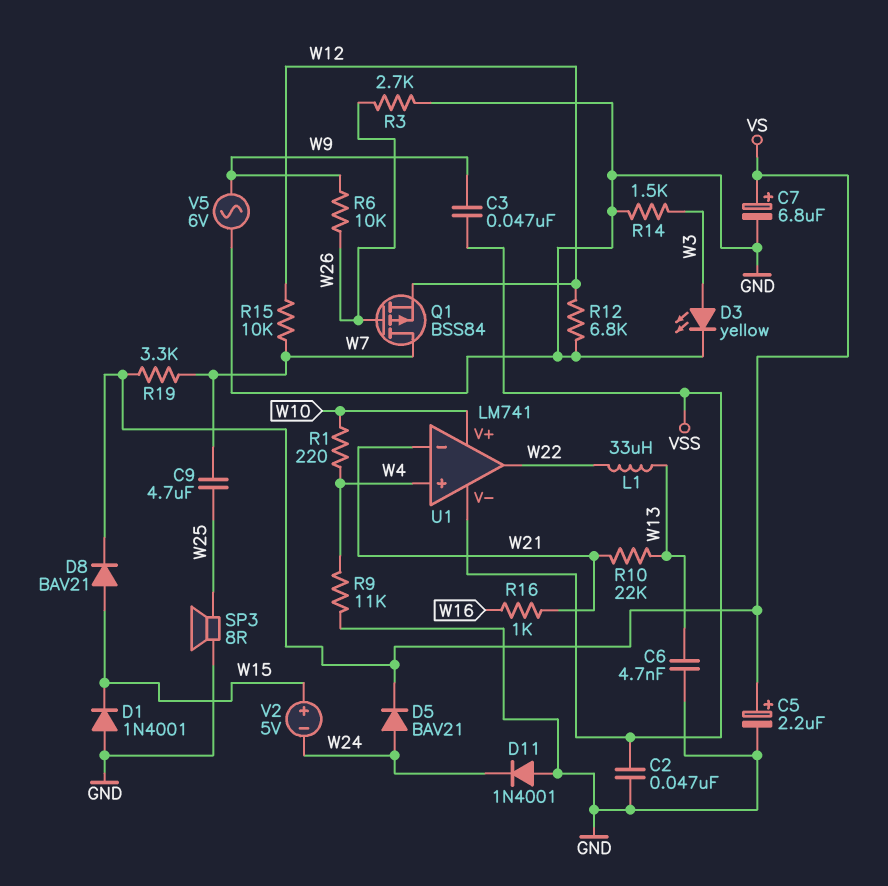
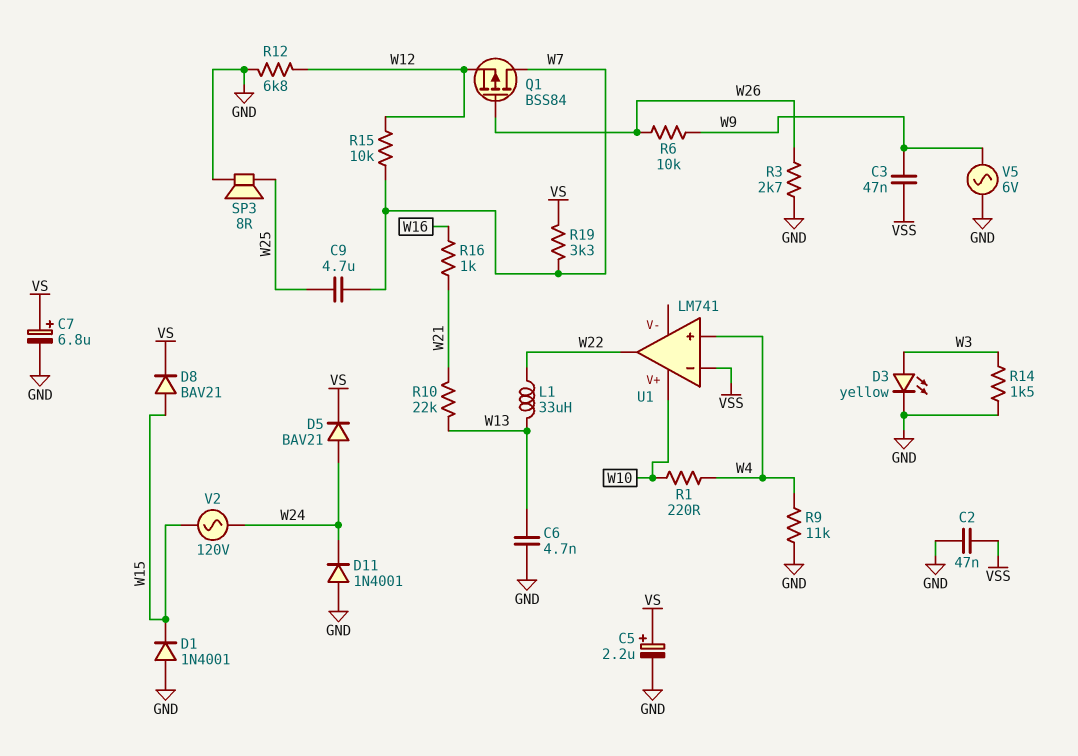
U1 pin V-: VSS -> none
U1 pin in-: W21 -> VSS
V2: 5V (plus W15, minus W24) -> AC 120V (W15, W24)

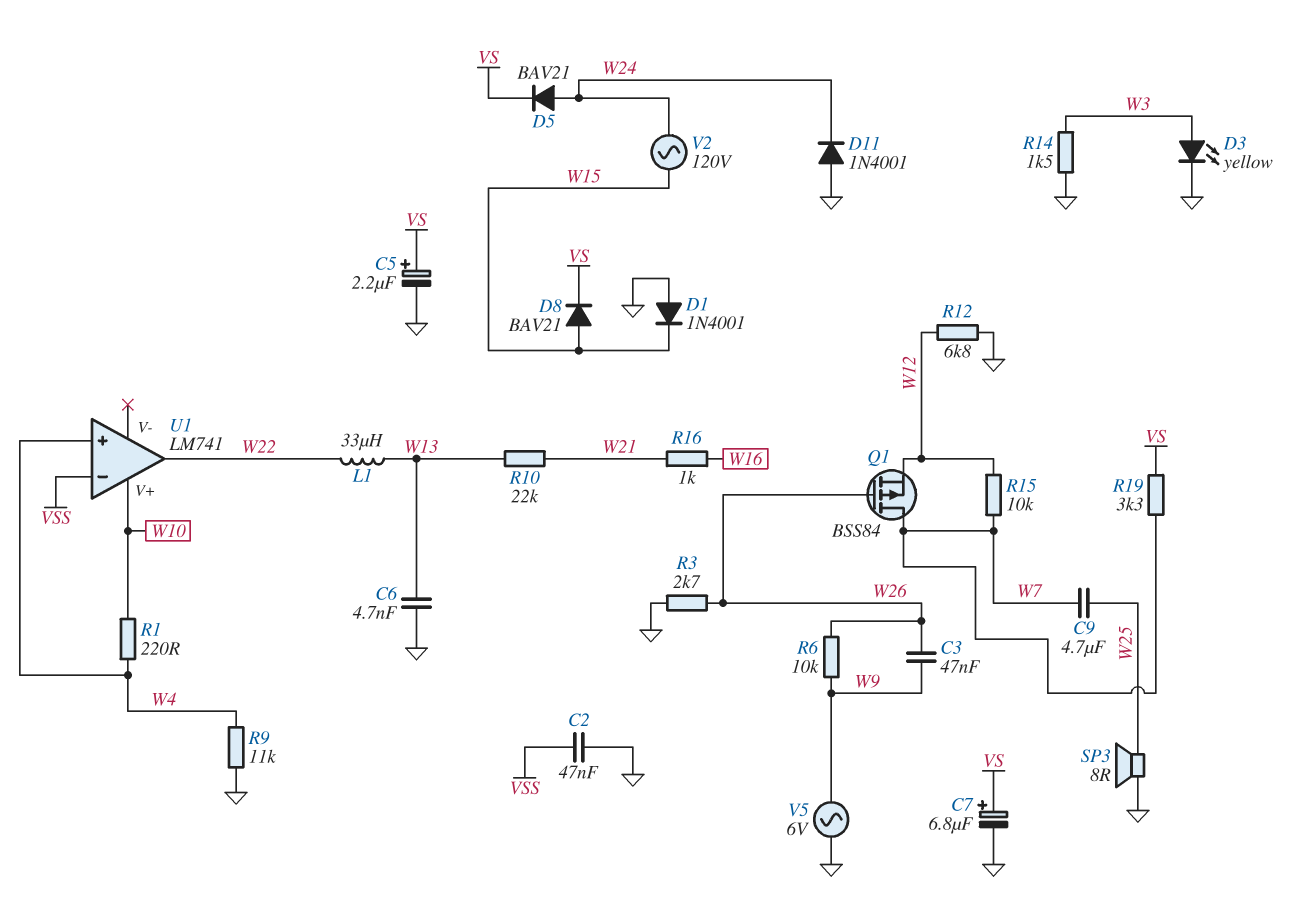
C3: 47nF (VSS, W9) -> 47nF (W9, W26)

